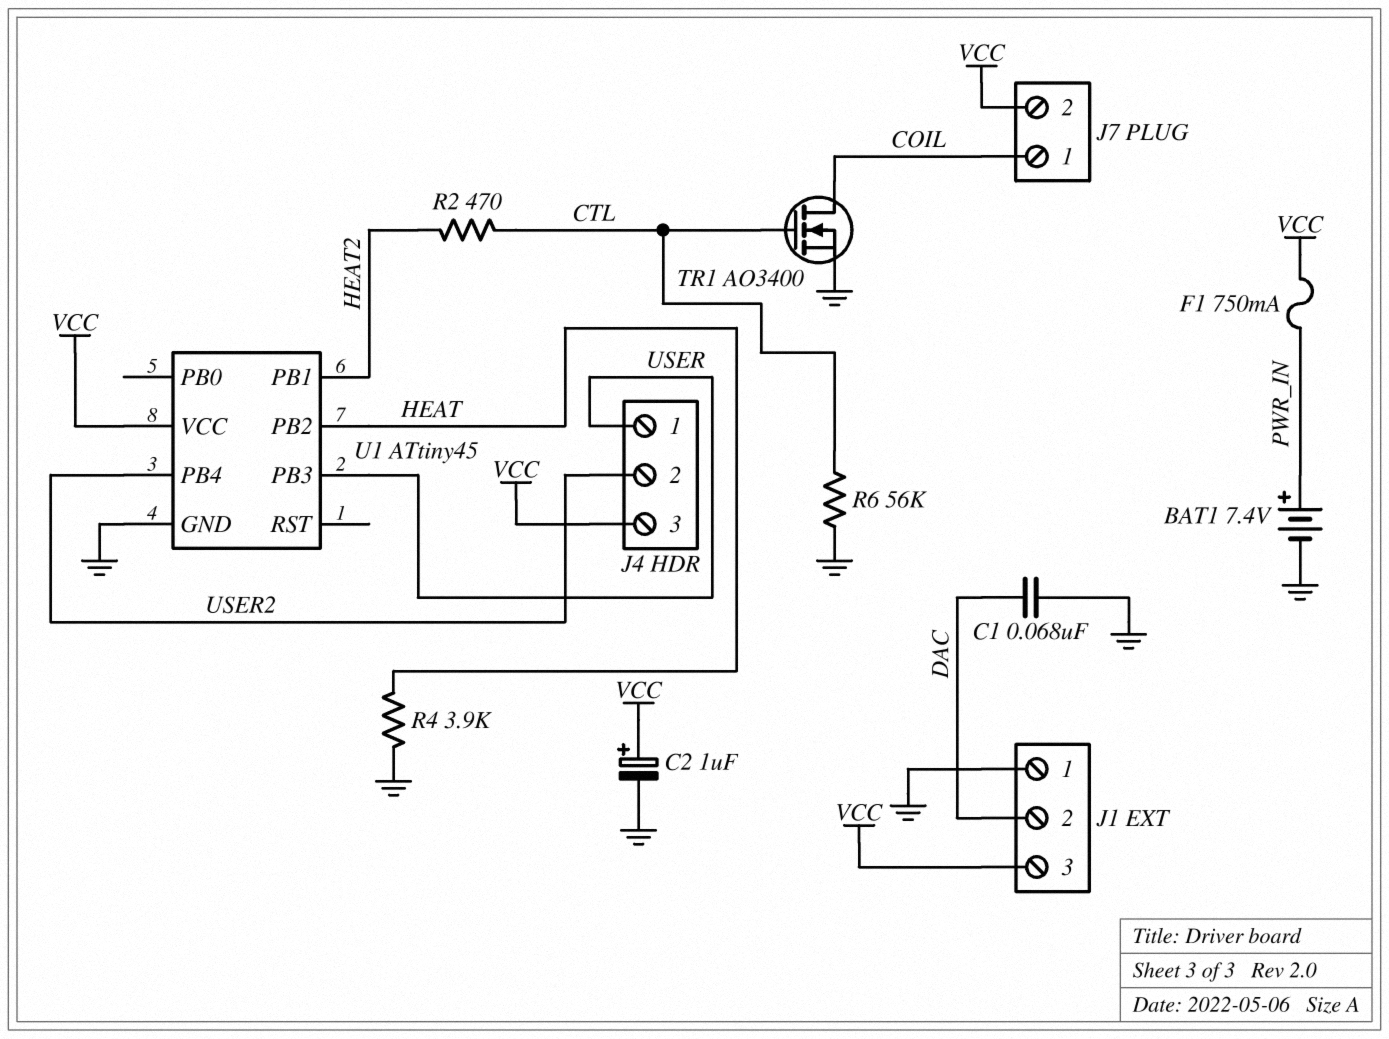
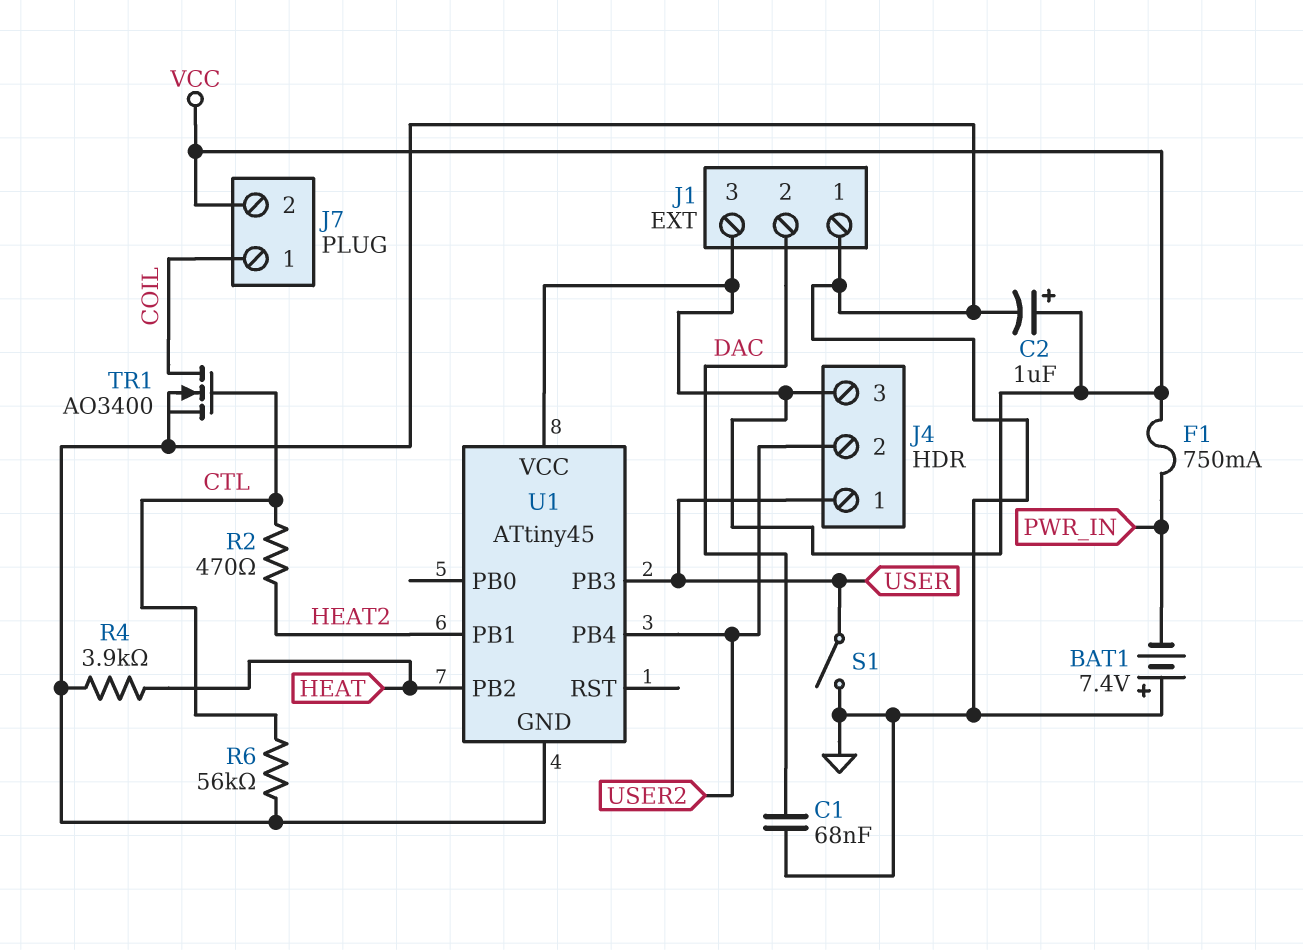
BAT1: 7.4V (plus PWR_IN, minus GND) -> 7.4V (plus GND, minus PWR_IN)
S1: none -> switch (GND, USER)

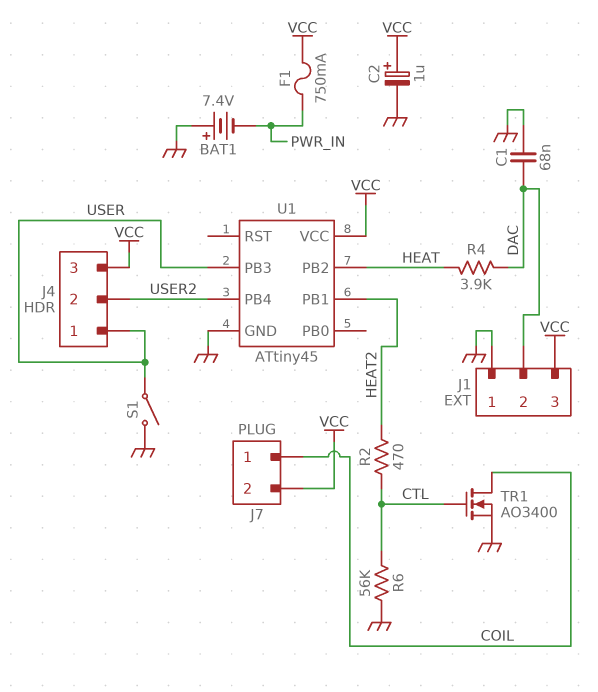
R4: 3.9k (GND, HEAT) -> 3.9k (DAC, HEAT)

